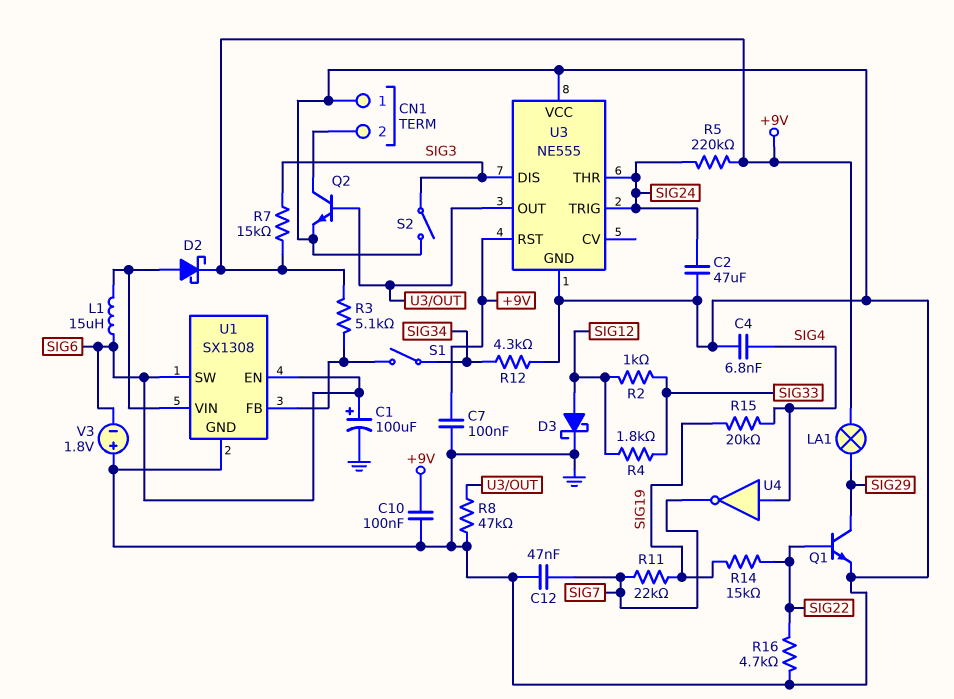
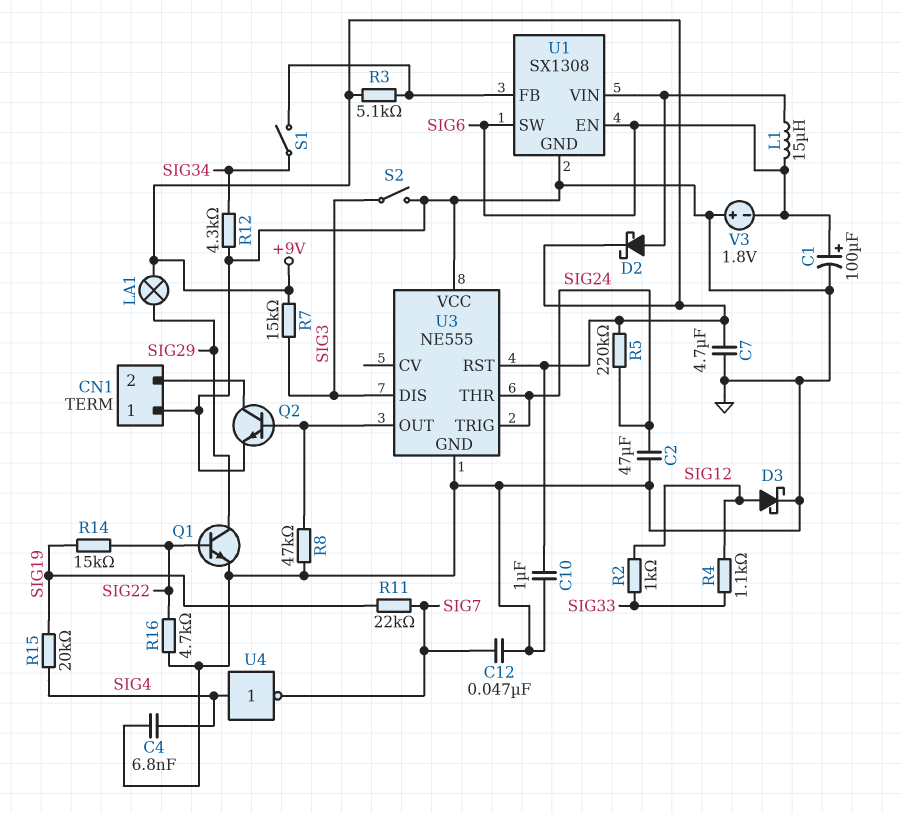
C7: 100nF (+9V, GND) -> 4.7uF (+9V, GND)
C10: 100nF (+9V, GND) -> 1uF (+9V, GND)
R4: 1.8k (SIG12, SIG33) -> 1.1k (SIG12, SIG33)

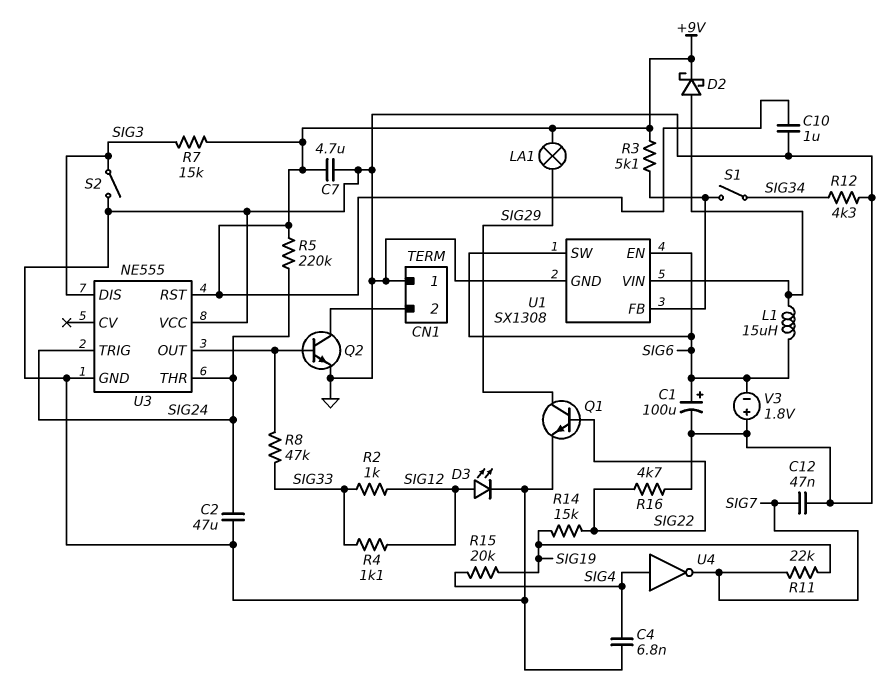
D3: schottky (A SIG12, K GND) -> LED (A SIG12, K GND)
R8: 47k (GND, U3/OUT) -> 47k (SIG33, U3/OUT)

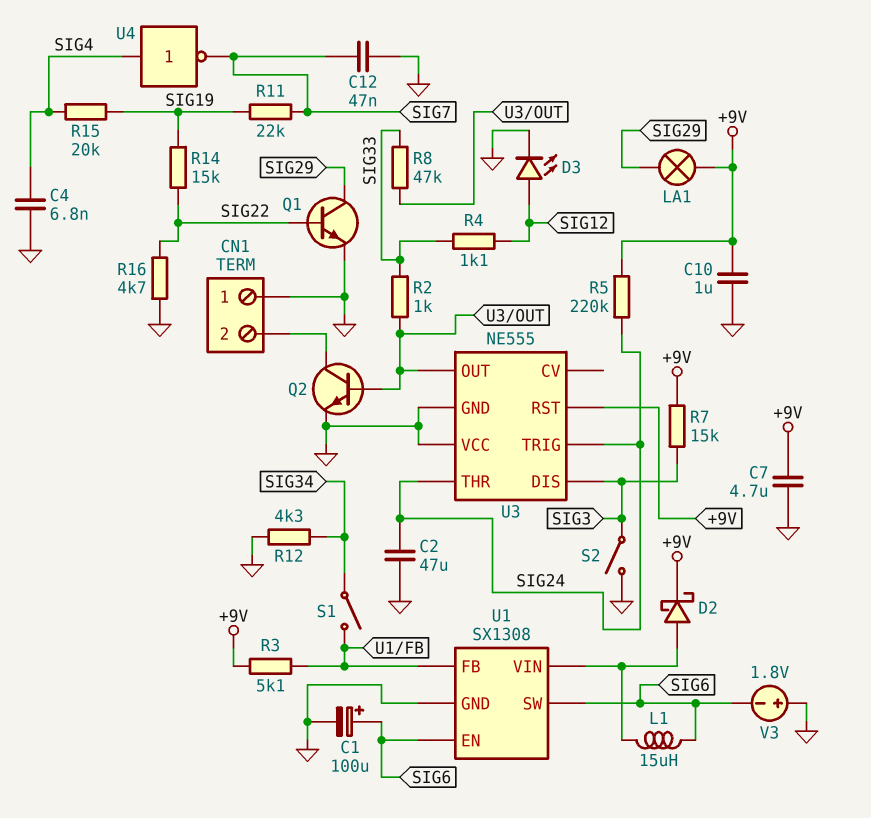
R2: 1k (SIG12, SIG33) -> 1k (SIG33, U3/OUT)

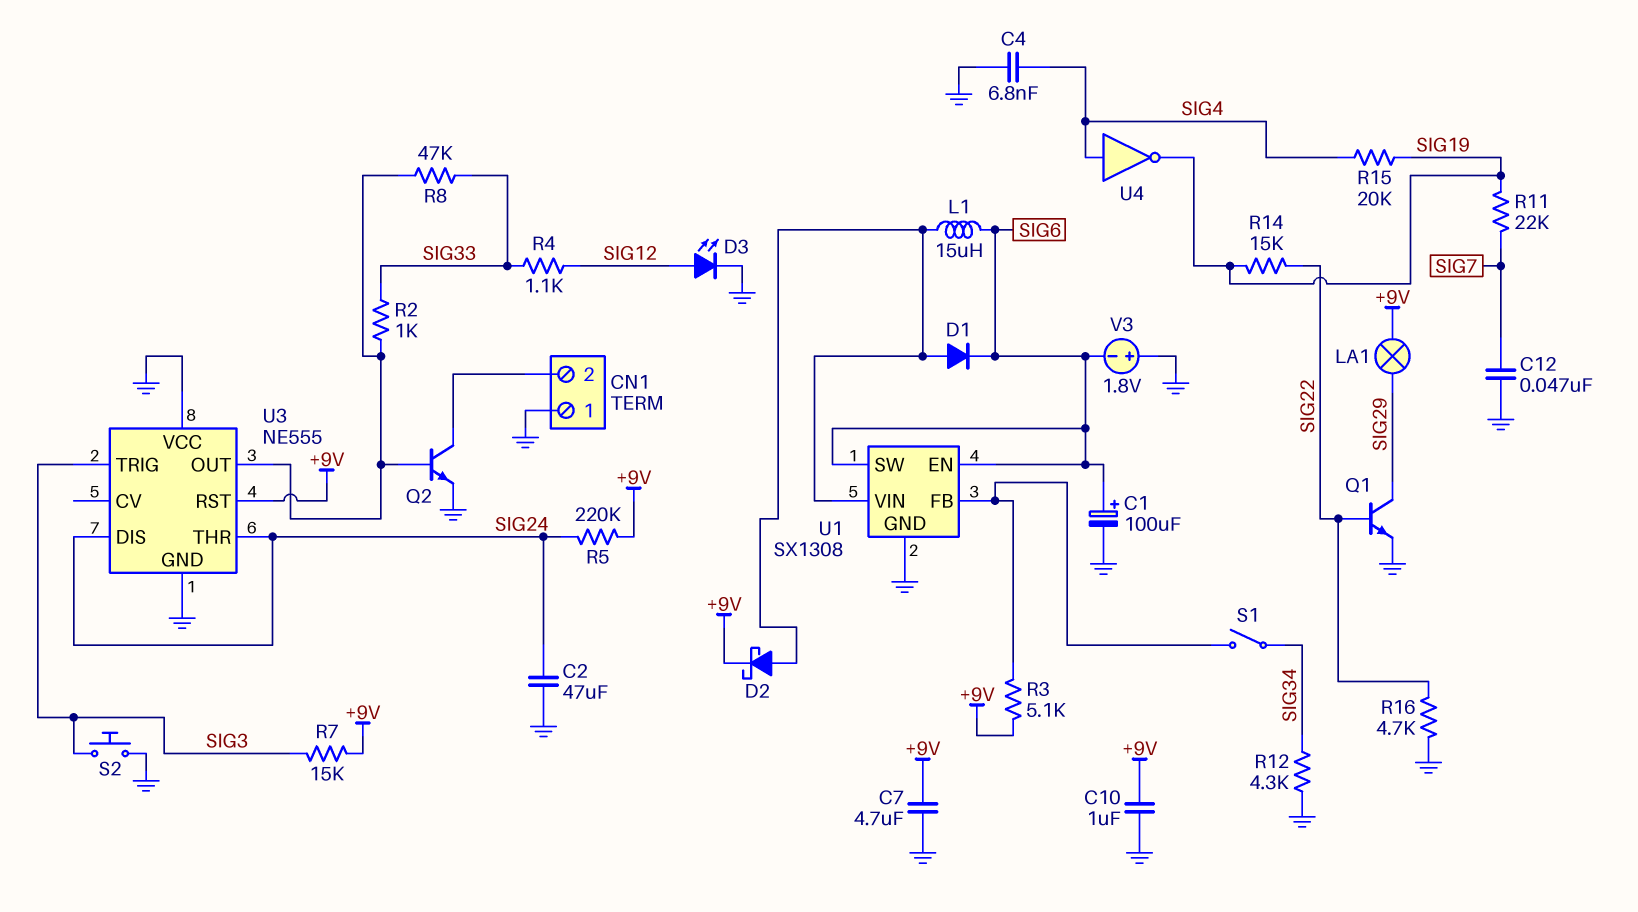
D1: none -> diode (A U1/VIN, K SIG6)
S2: switch (GND, SIG3) -> button (GND, SIG3)
U3 pin DIS: SIG3 -> SIG24
U3 pin TRIG: SIG24 -> SIG3
U4: NOT (in SIG4, out SIG7) -> NOT (in SIG4, out SIG19)

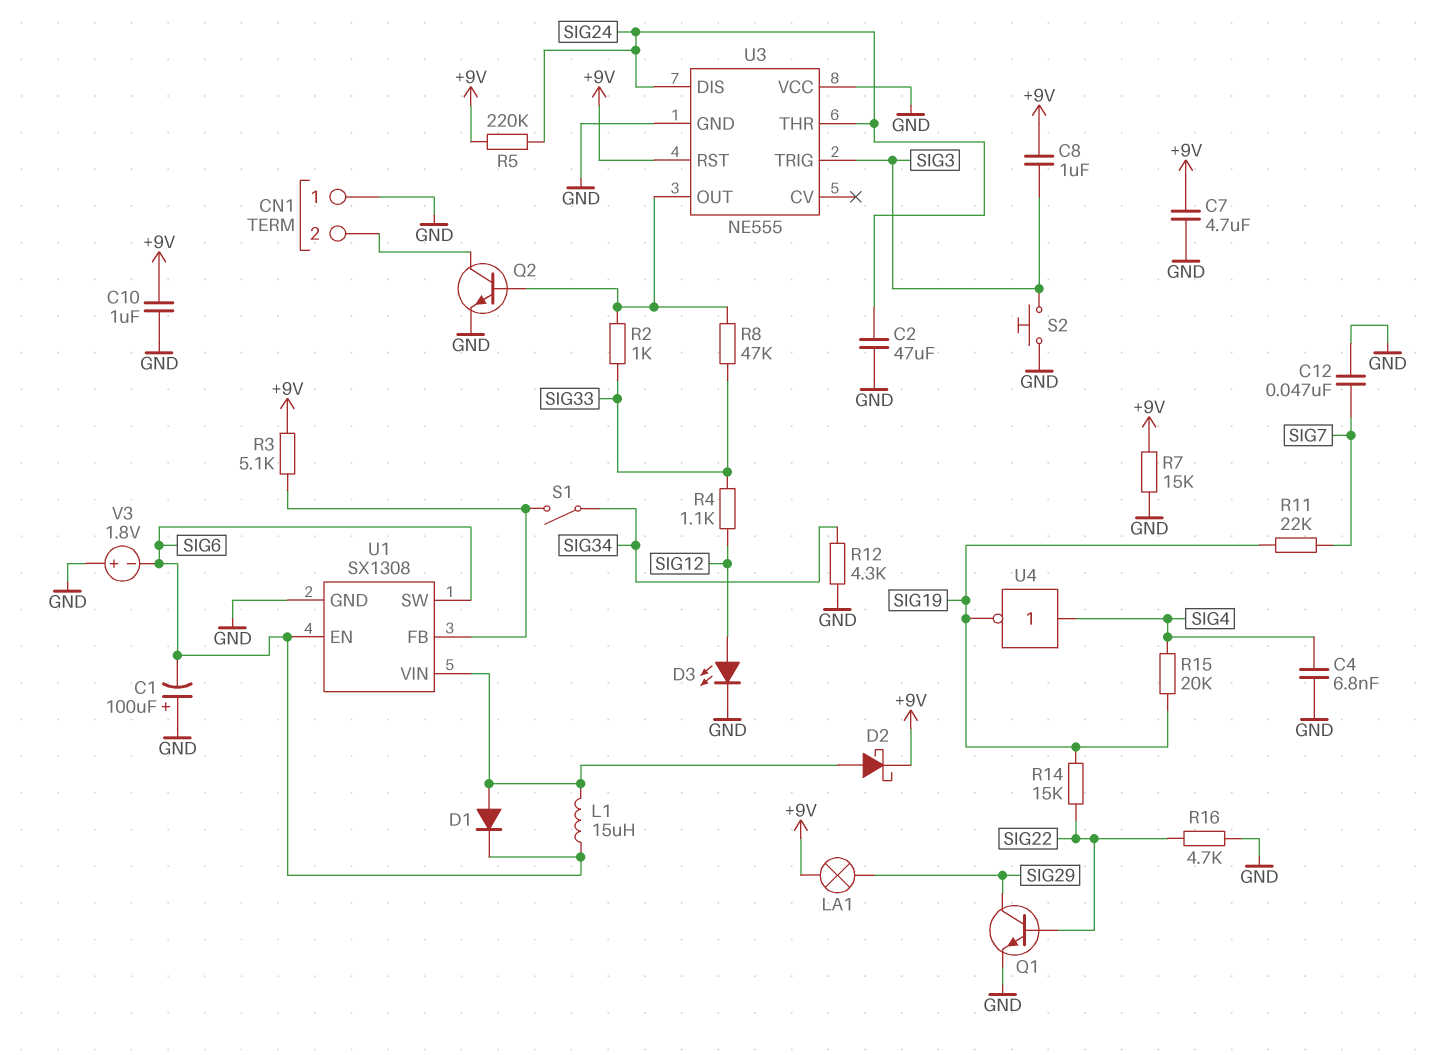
C1: 100uF (plus SIG6, minus GND) -> 100uF (plus GND, minus SIG6)
C8: none -> 1uF (+9V, SIG3)
R7: 15k (+9V, SIG3) -> 15k (+9V, GND)

